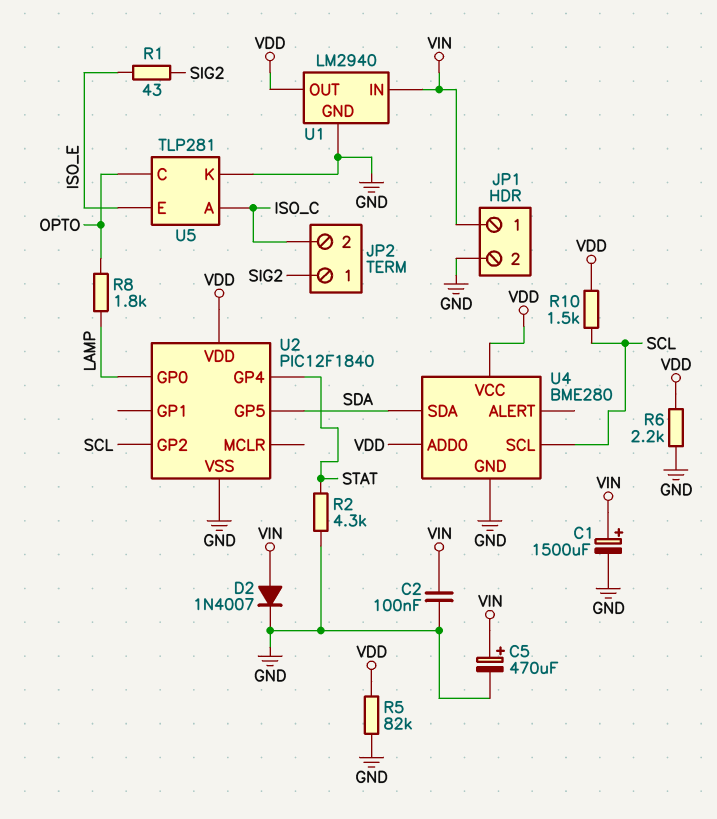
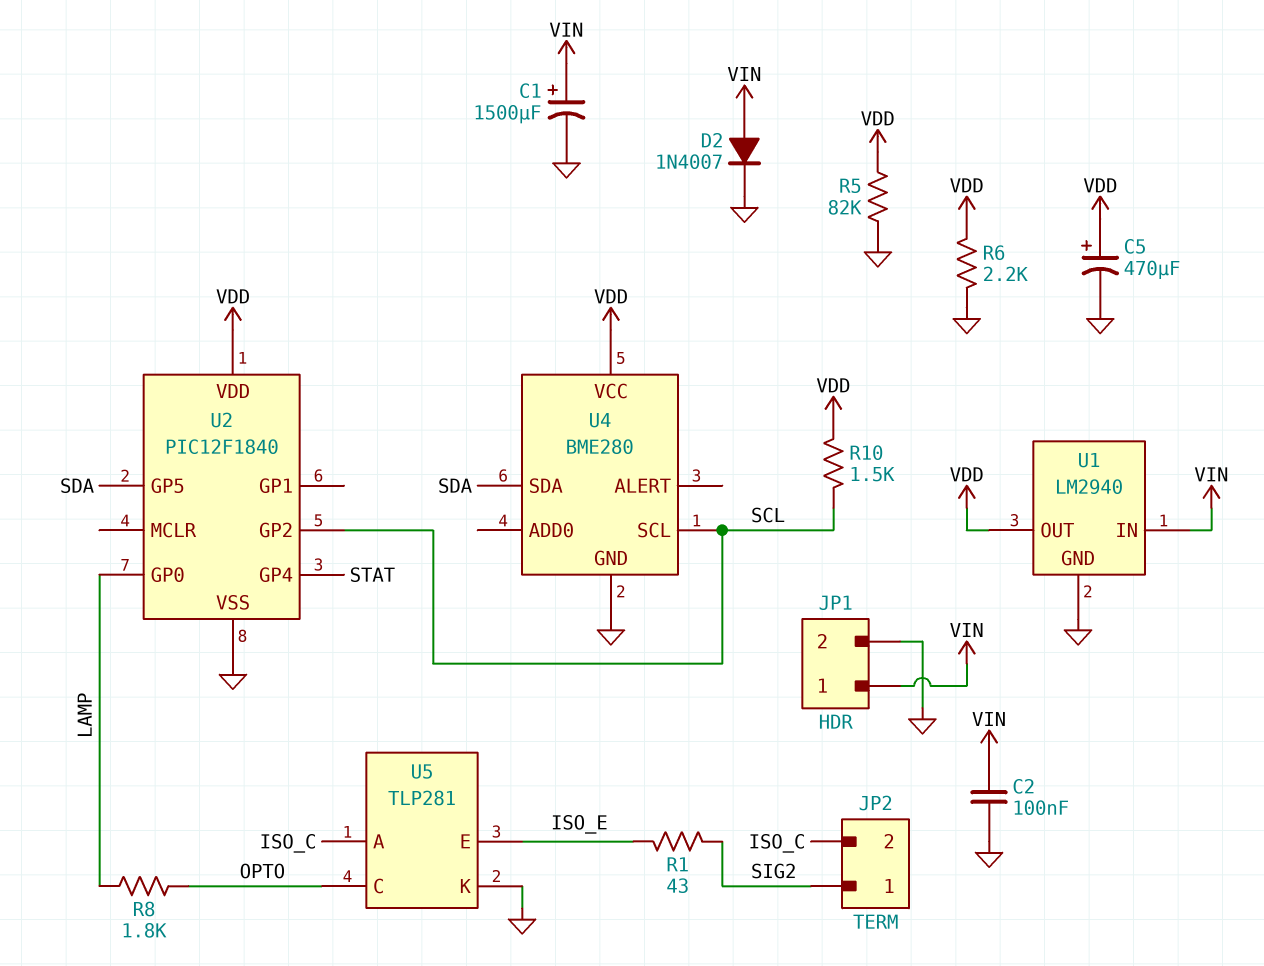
C5: 470uF (plus VIN, minus GND) -> 470uF (plus VDD, minus GND)
R2: 4.3k (GND, STAT) -> none
U4 pin ADD0: VDD -> none

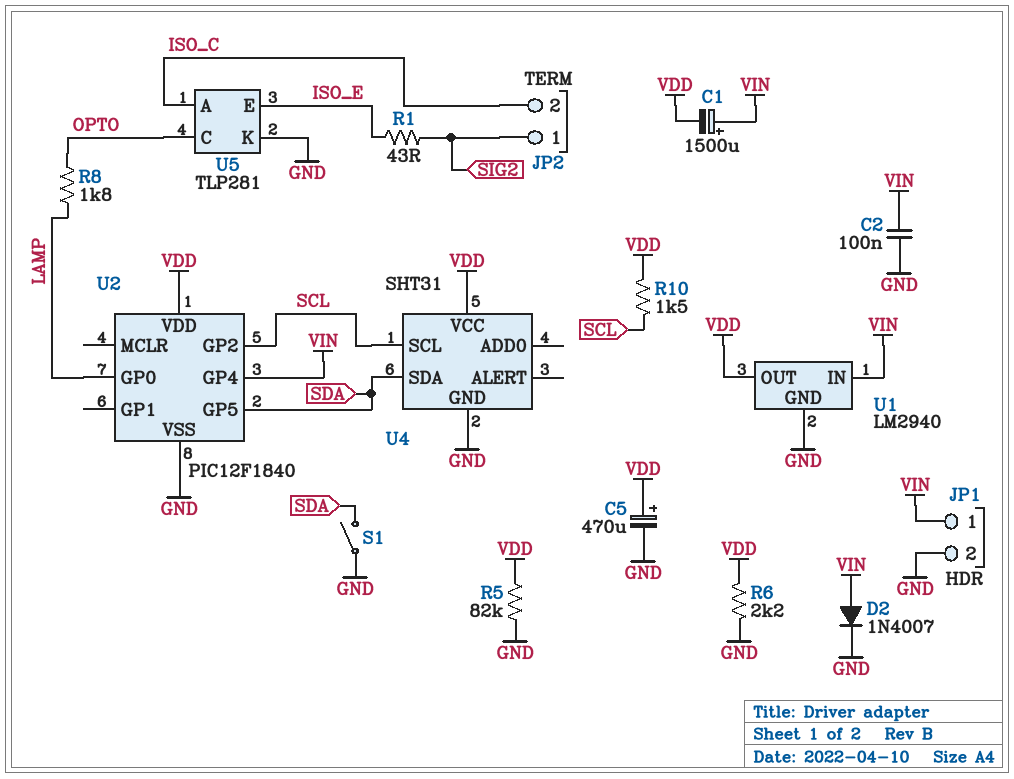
C1: 1500uF (plus VIN, minus GND) -> 1500uF (plus VIN, minus VDD)
S1: none -> switch (GND, SDA)
U2 pin GP4: STAT -> VIN
U4: BME280 -> SHT31

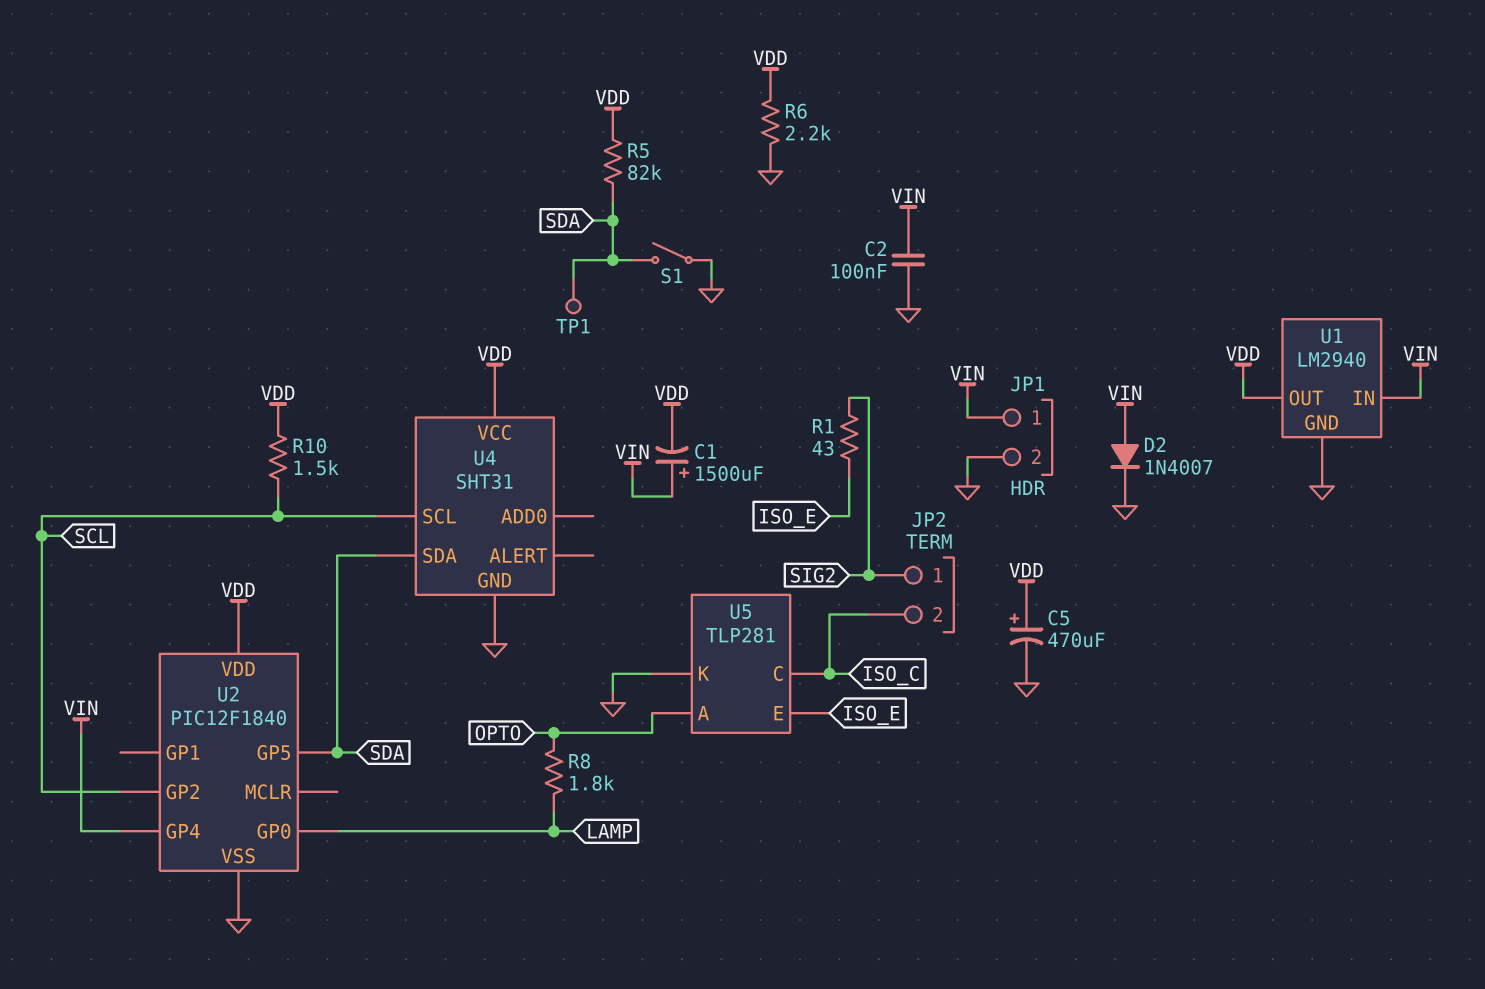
R5: 82k (GND, VDD) -> 82k (SDA, VDD)
TP1: none -> test point (SDA)
U5 pin A: ISO_C -> OPTO
U5 pin C: OPTO -> ISO_C

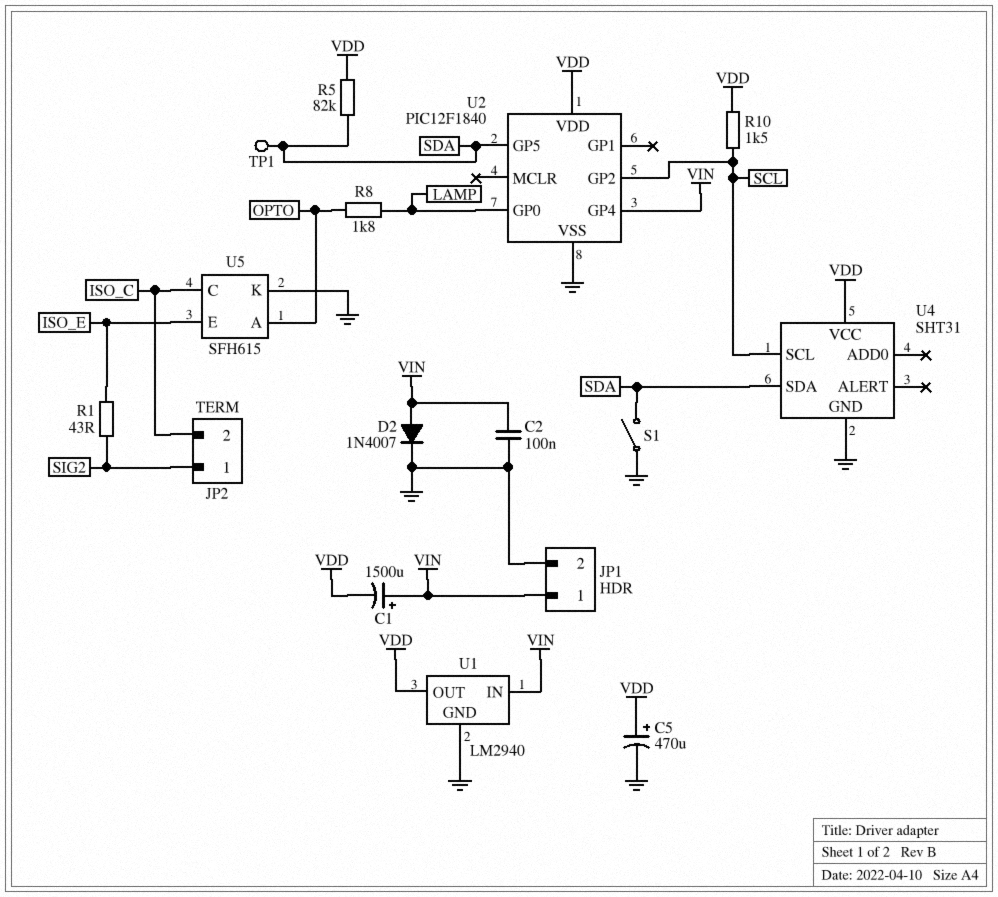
R6: 2.2k (GND, VDD) -> none
U5: TLP281 -> SFH615

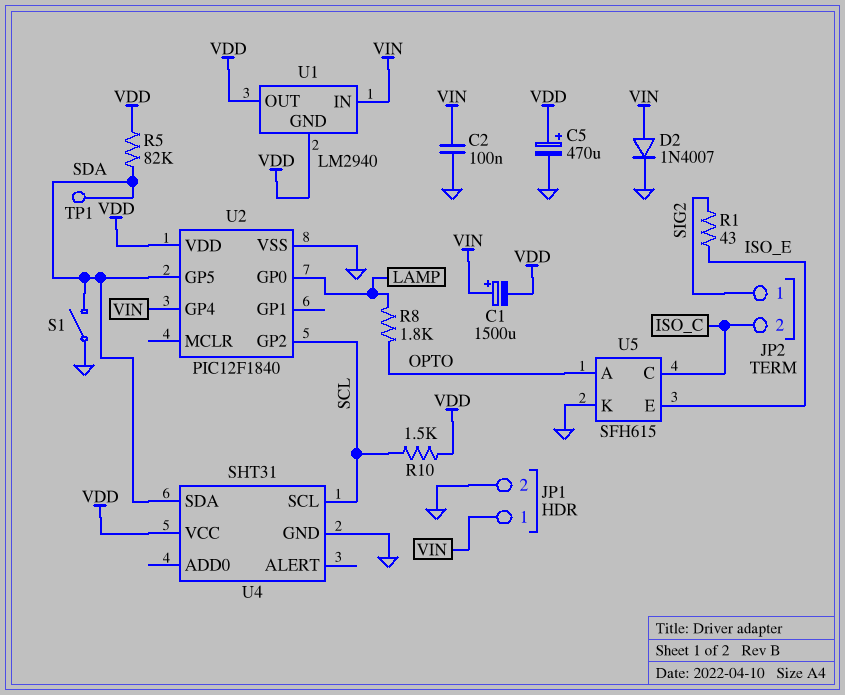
U1 pin GND: GND -> VDD

